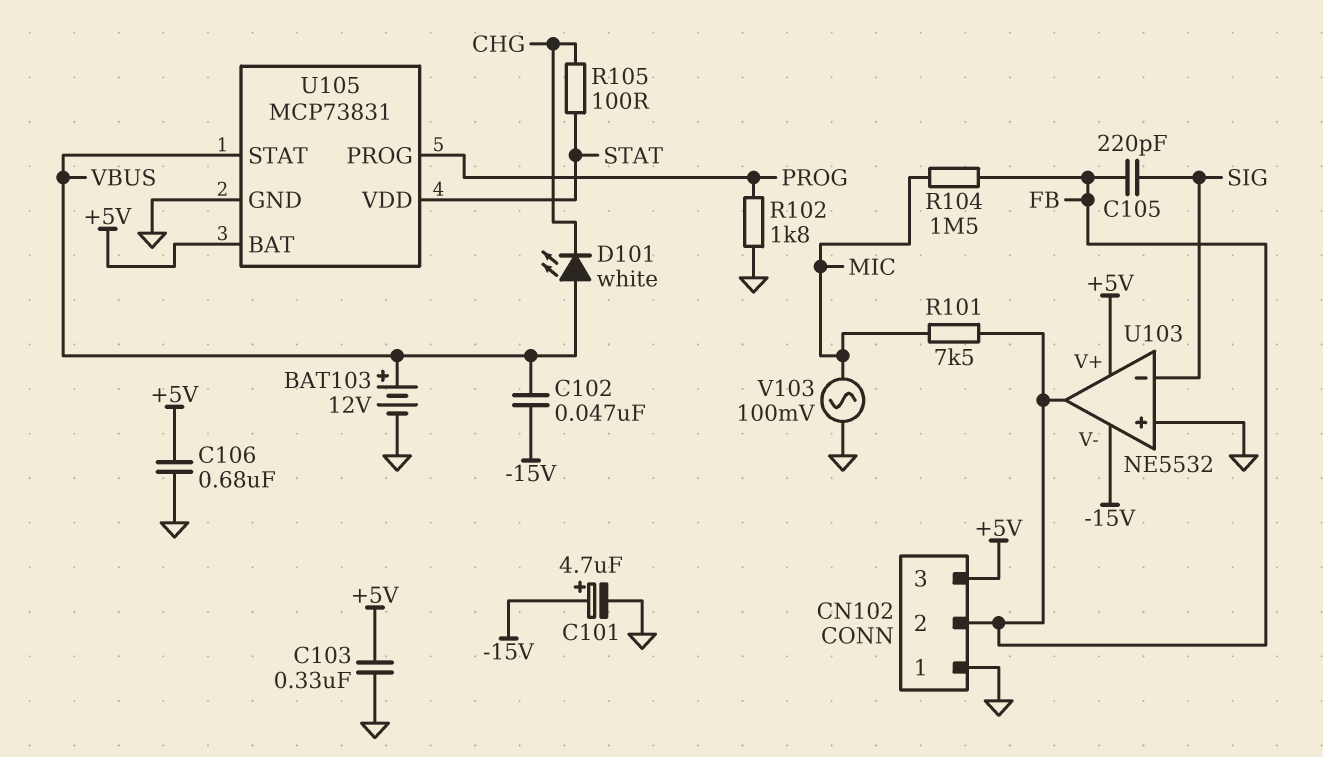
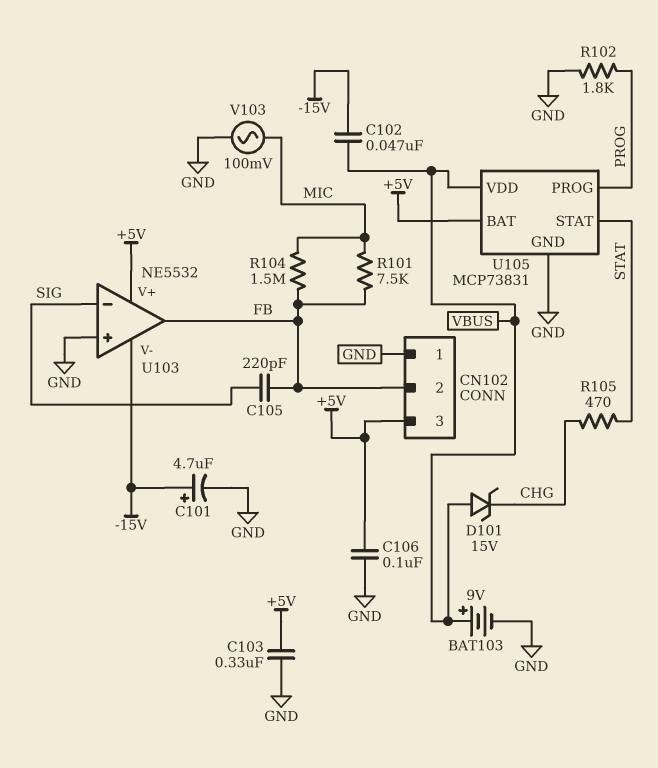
BAT103: 12V (plus VBUS, minus GND) -> 9V (plus VBUS, minus GND)
C106: 680nF (+5V, GND) -> 100nF (+5V, GND)
D101: LED white (A VBUS, K CHG) -> zener 15V (A VBUS, K CHG)
R105: 100 (CHG, STAT) -> 470 (CHG, STAT)
U105 pin STAT: VBUS -> STAT
U105 pin VDD: STAT -> VBUS

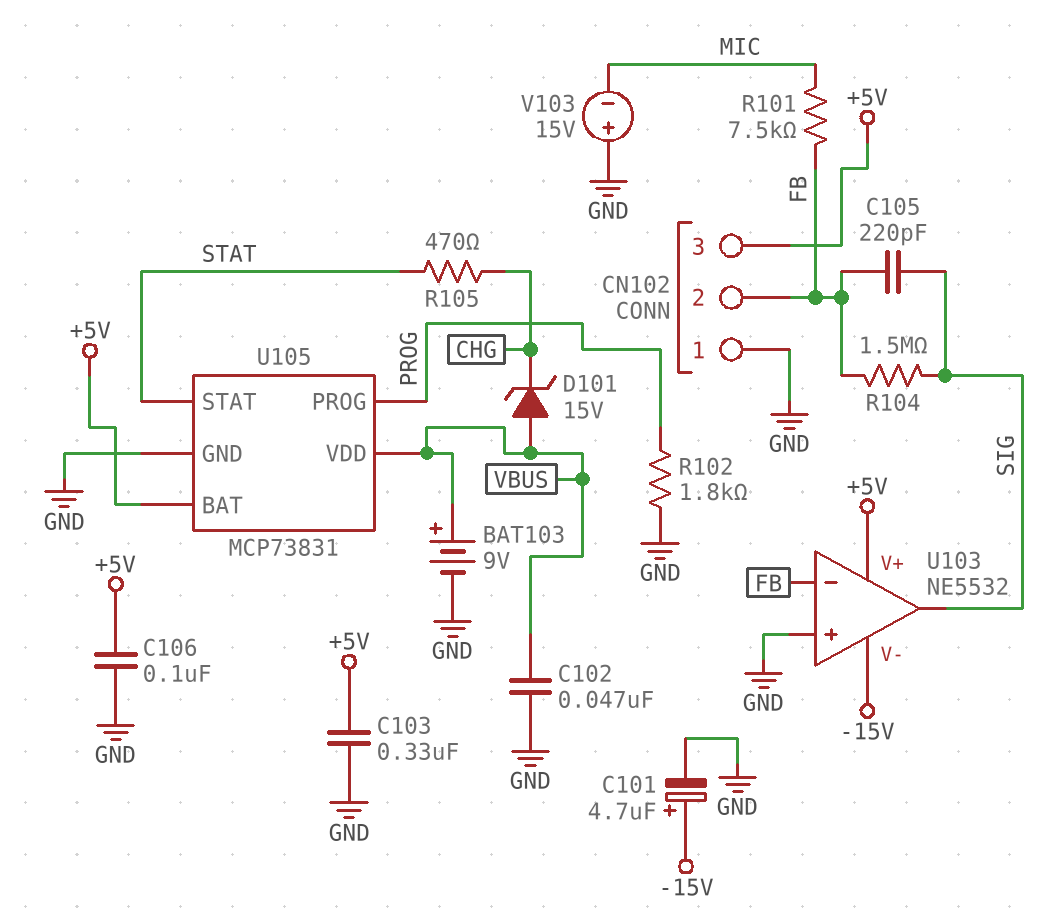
C102: 47nF (-15V, VBUS) -> 47nF (GND, VBUS)
R104: 1.5M (FB, MIC) -> 1.5M (FB, SIG)
U103 pin in-: SIG -> FB
U103 pin out: FB -> SIG
V103: AC 100mV (GND, MIC) -> 15V (plus GND, minus MIC)

